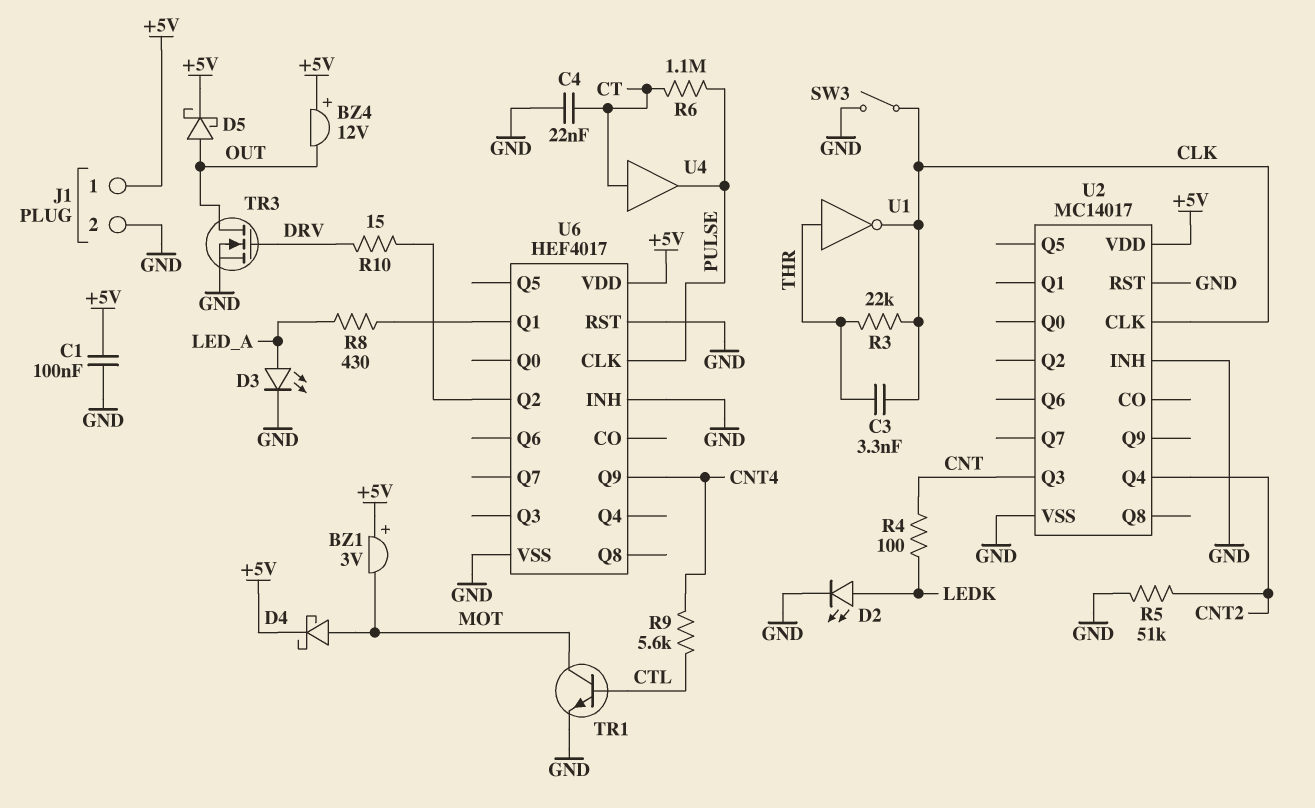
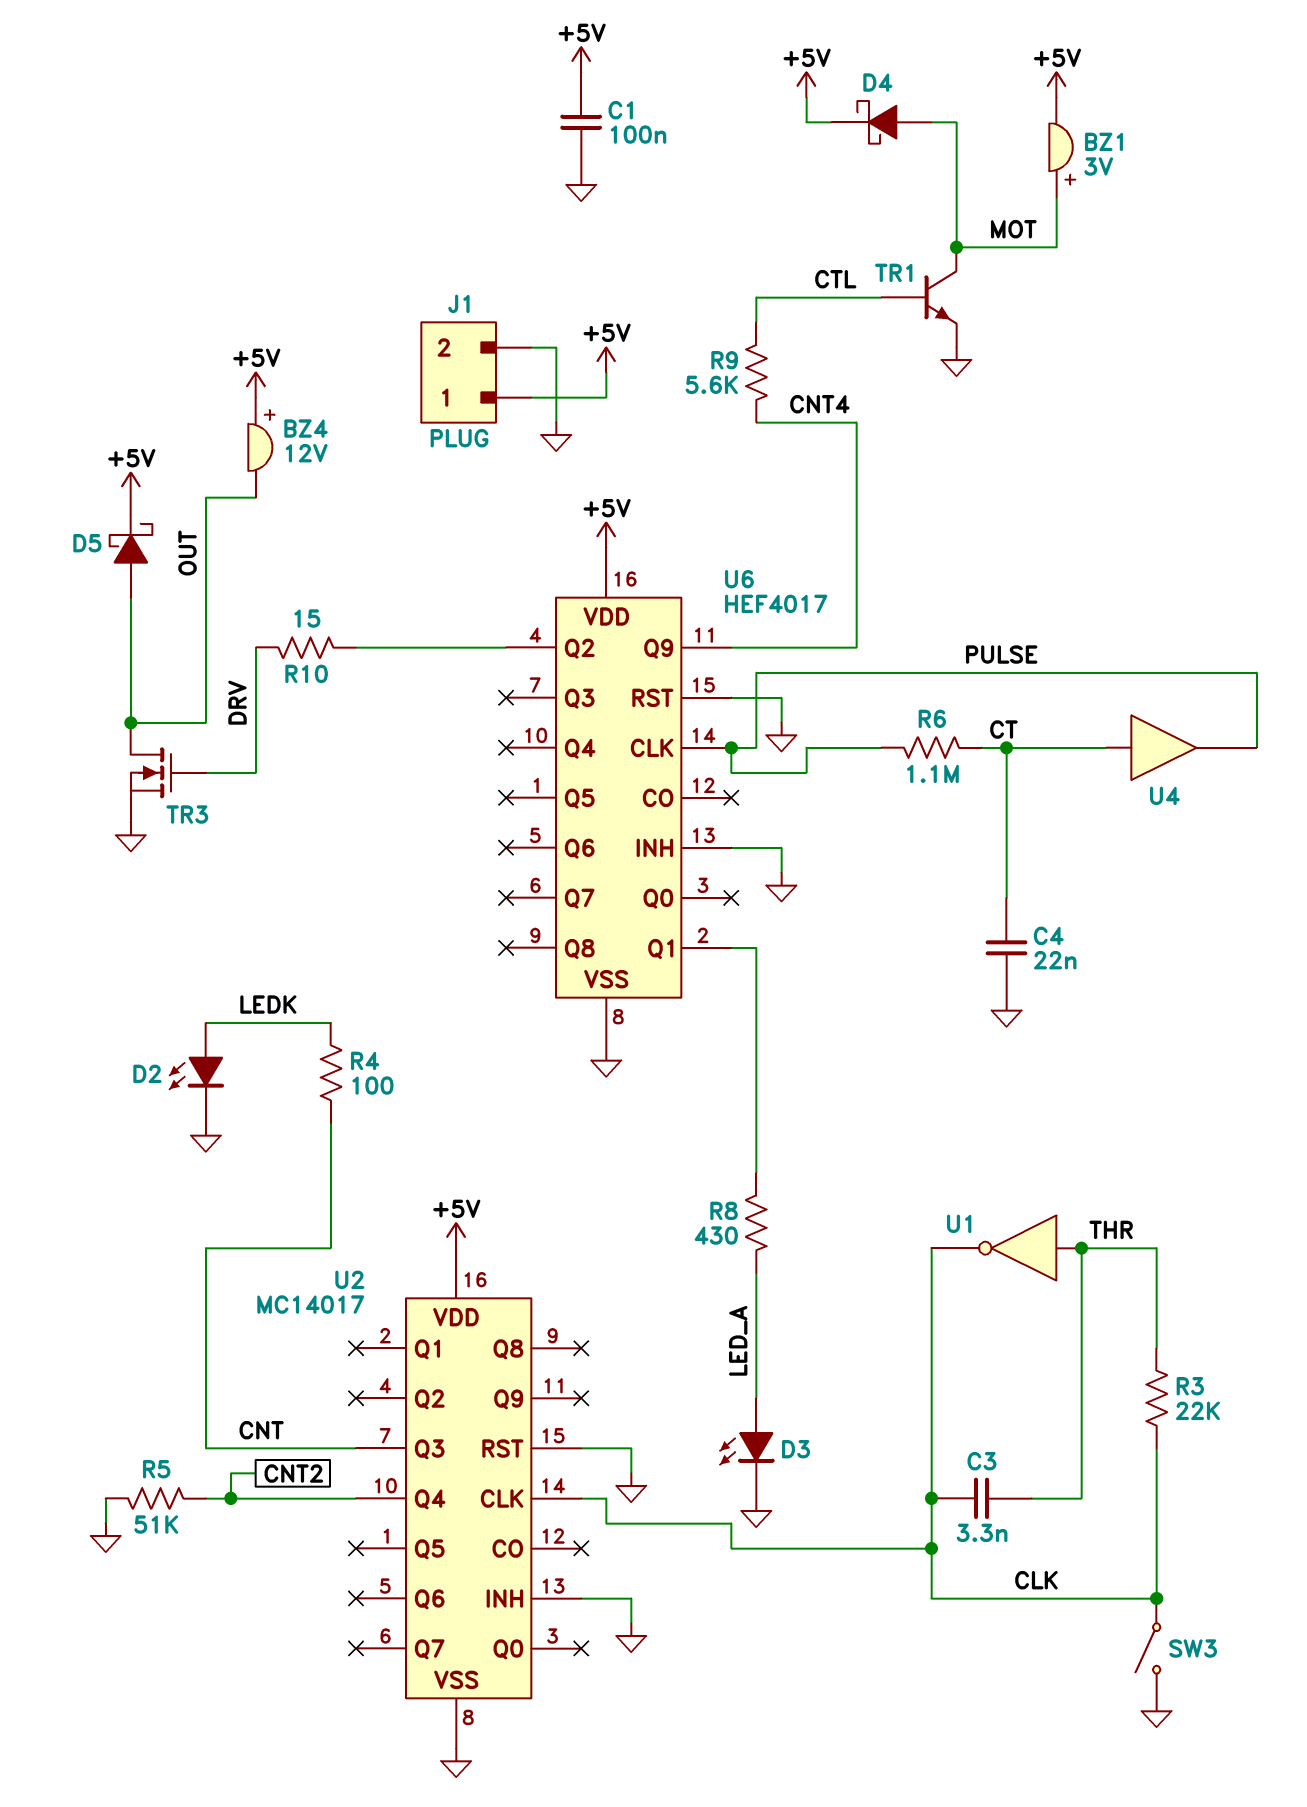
BZ1: buzzer 3V (plus +5V, minus MOT) -> buzzer 3V (plus MOT, minus +5V)

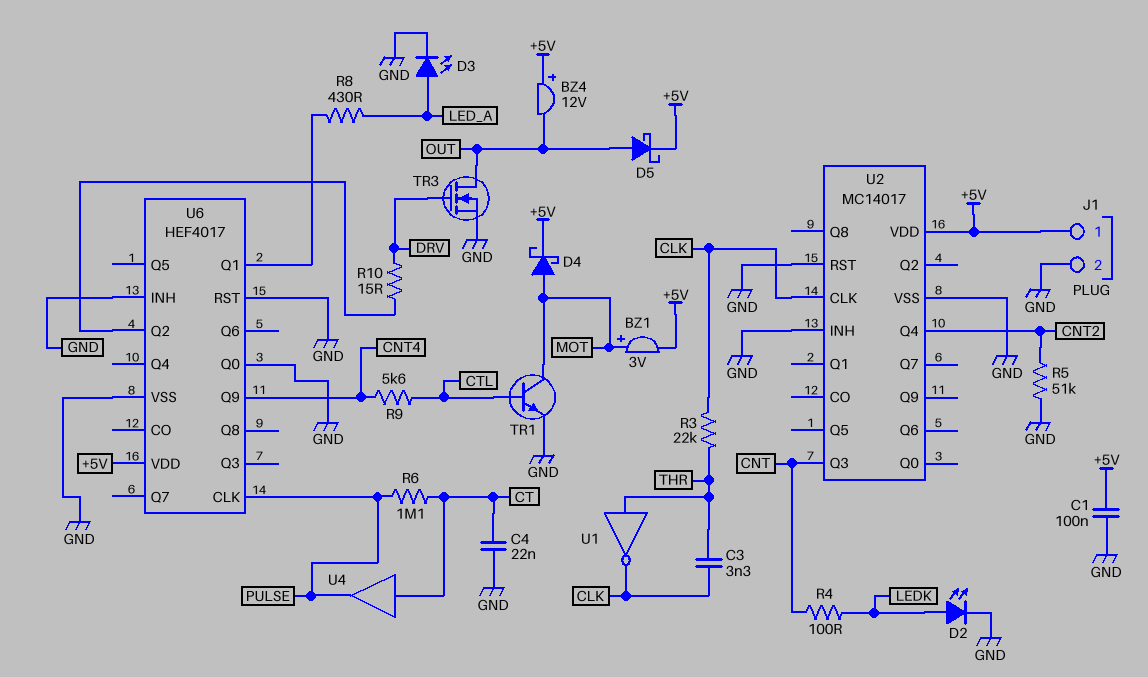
SW3: switch (CLK, GND) -> none
U6 pin Q0: none -> GND

